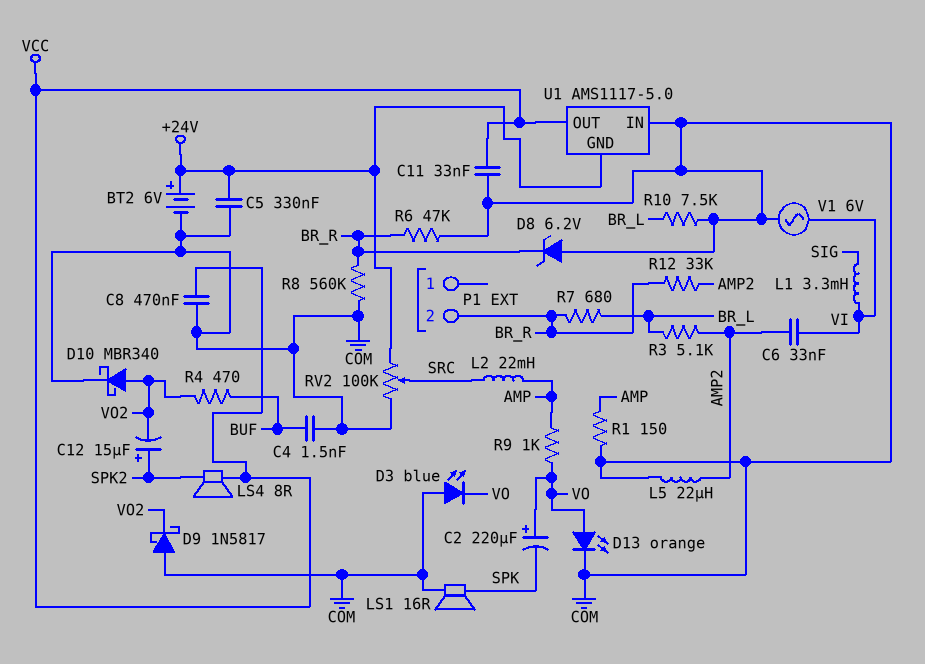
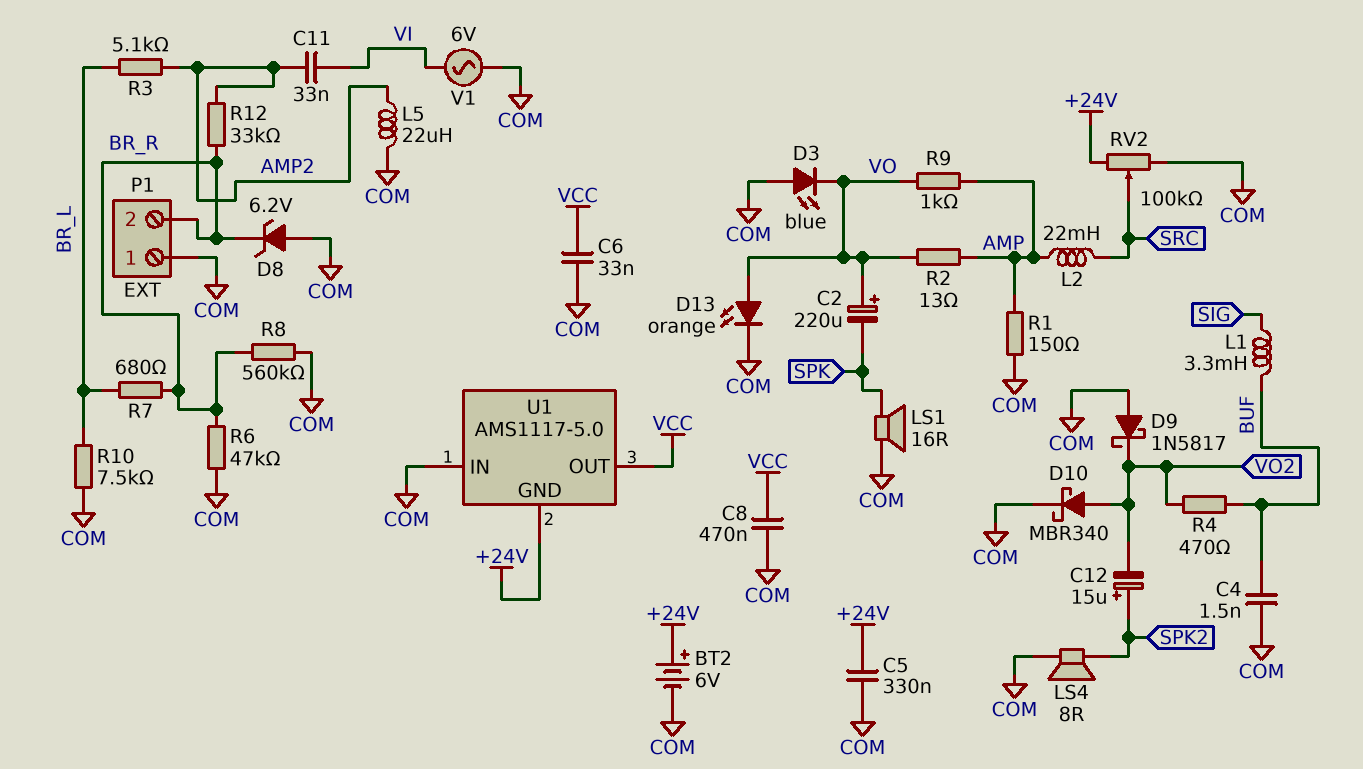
C6: 33nF (AMP2, VI) -> 33nF (COM, VCC)
C11: 33nF (COM, VCC) -> 33nF (AMP2, VI)
L1: 3.3mH (SIG, VI) -> 3.3mH (BUF, SIG)
LS4: speaker 8R (SPK2, VCC) -> speaker 8R (COM, SPK2)
P1 pin 1: none -> COM
R2: none -> 13 (AMP, VO)

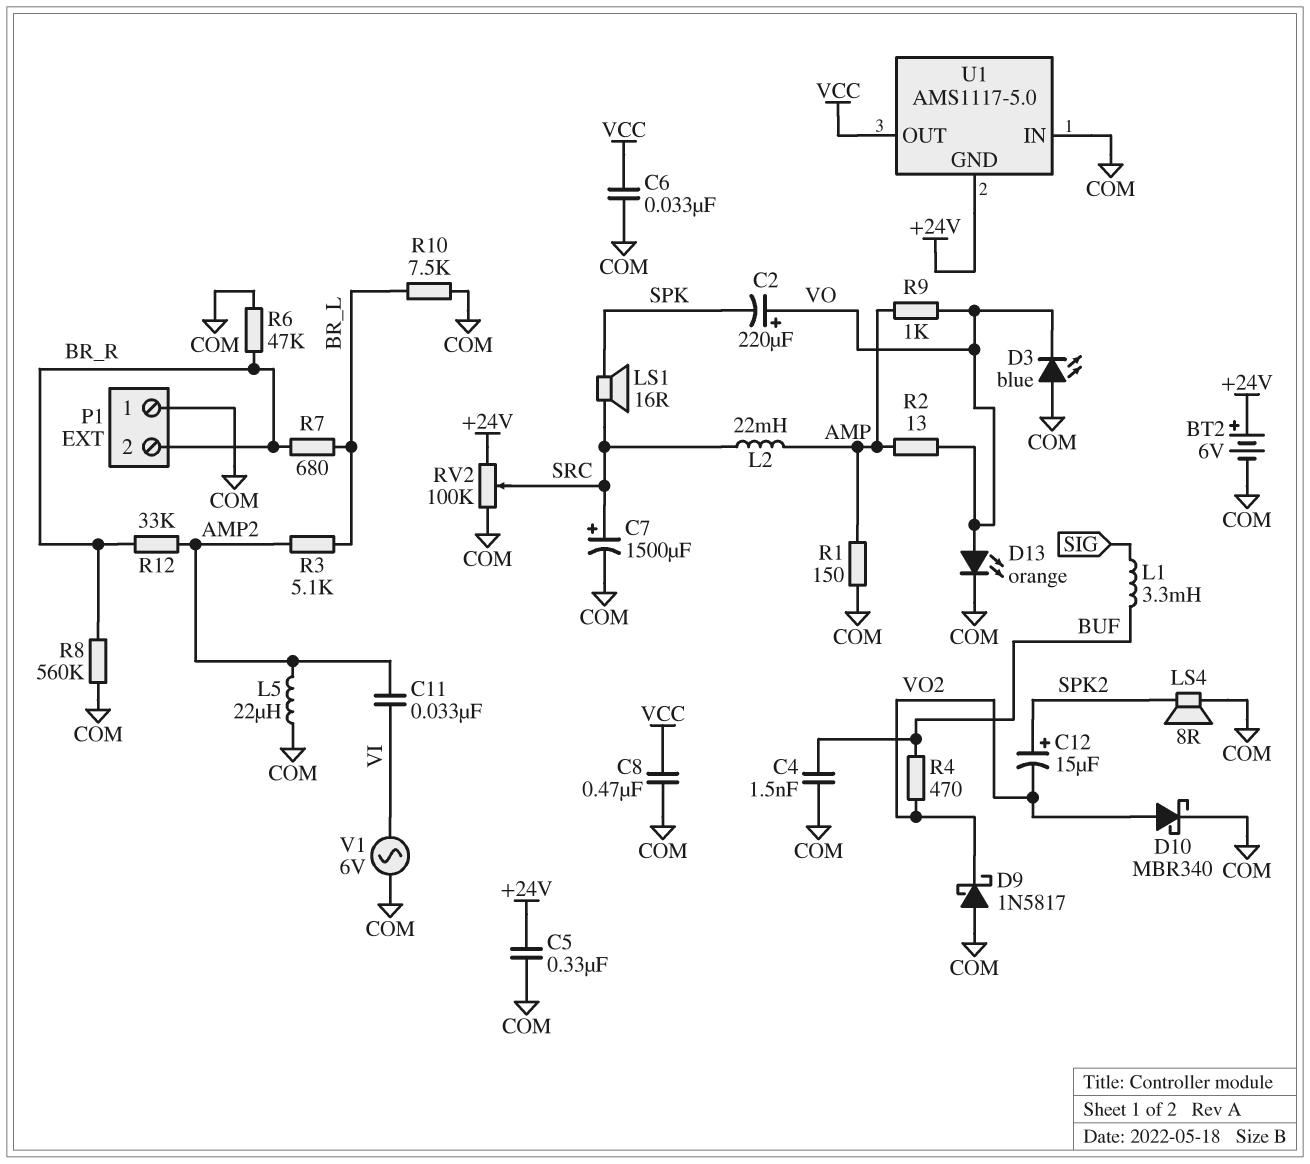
C7: none -> 1500uF (plus SRC, minus COM)
D8: zener 6.2V (A COM, K BR_R) -> none
LS1: speaker 16R (COM, SPK) -> speaker 16R (SPK, SRC)

